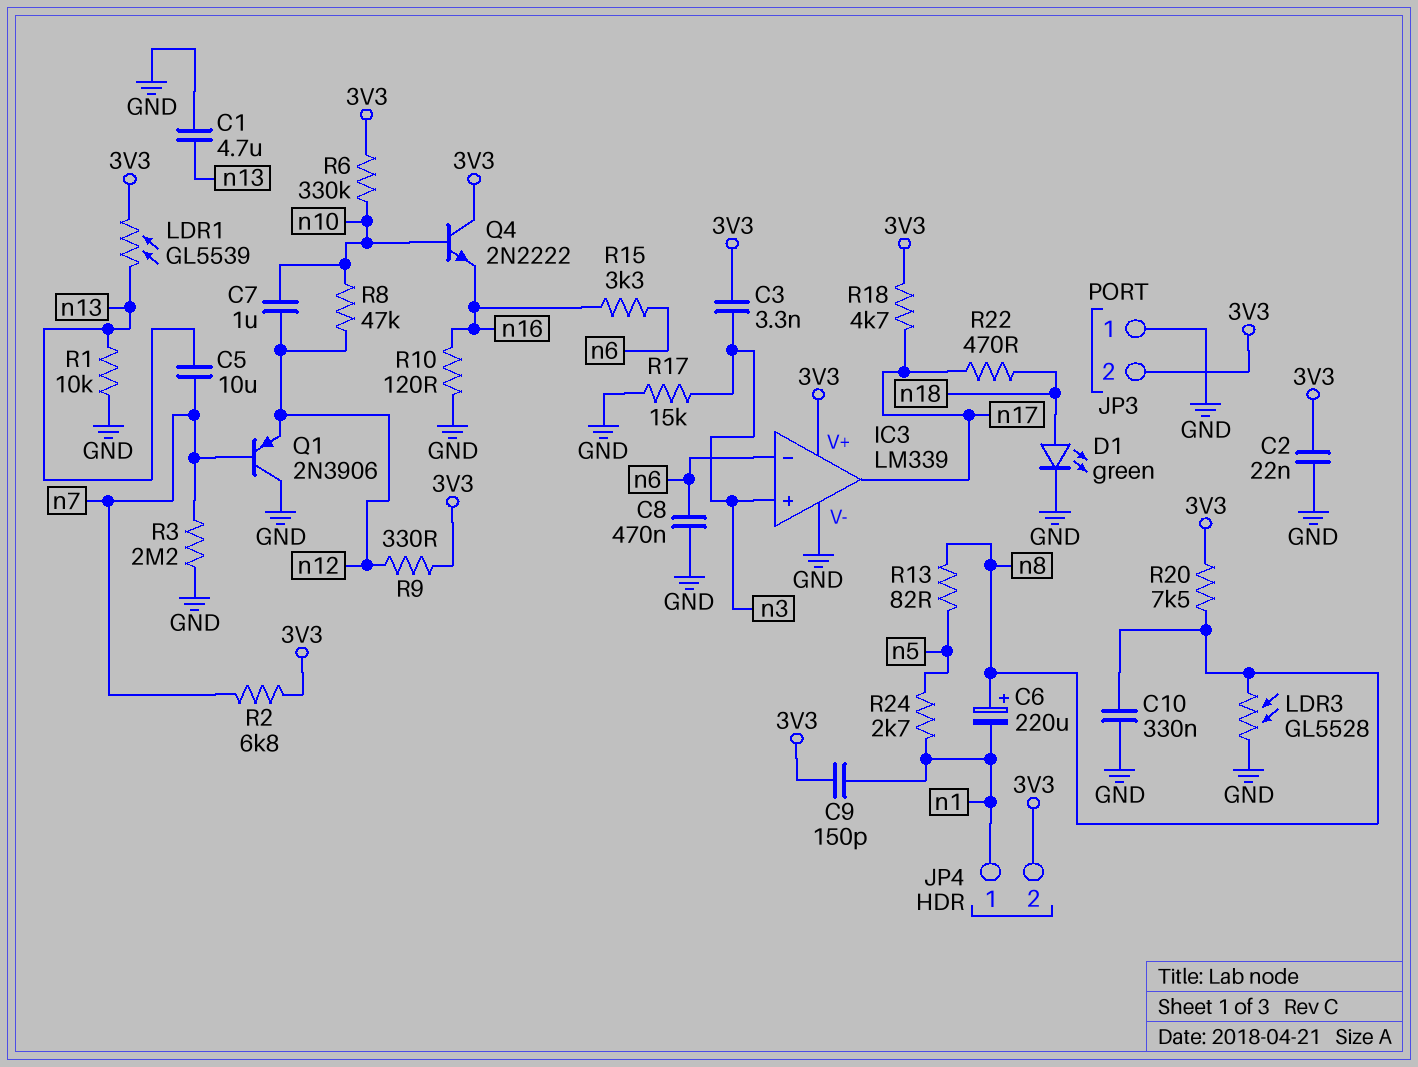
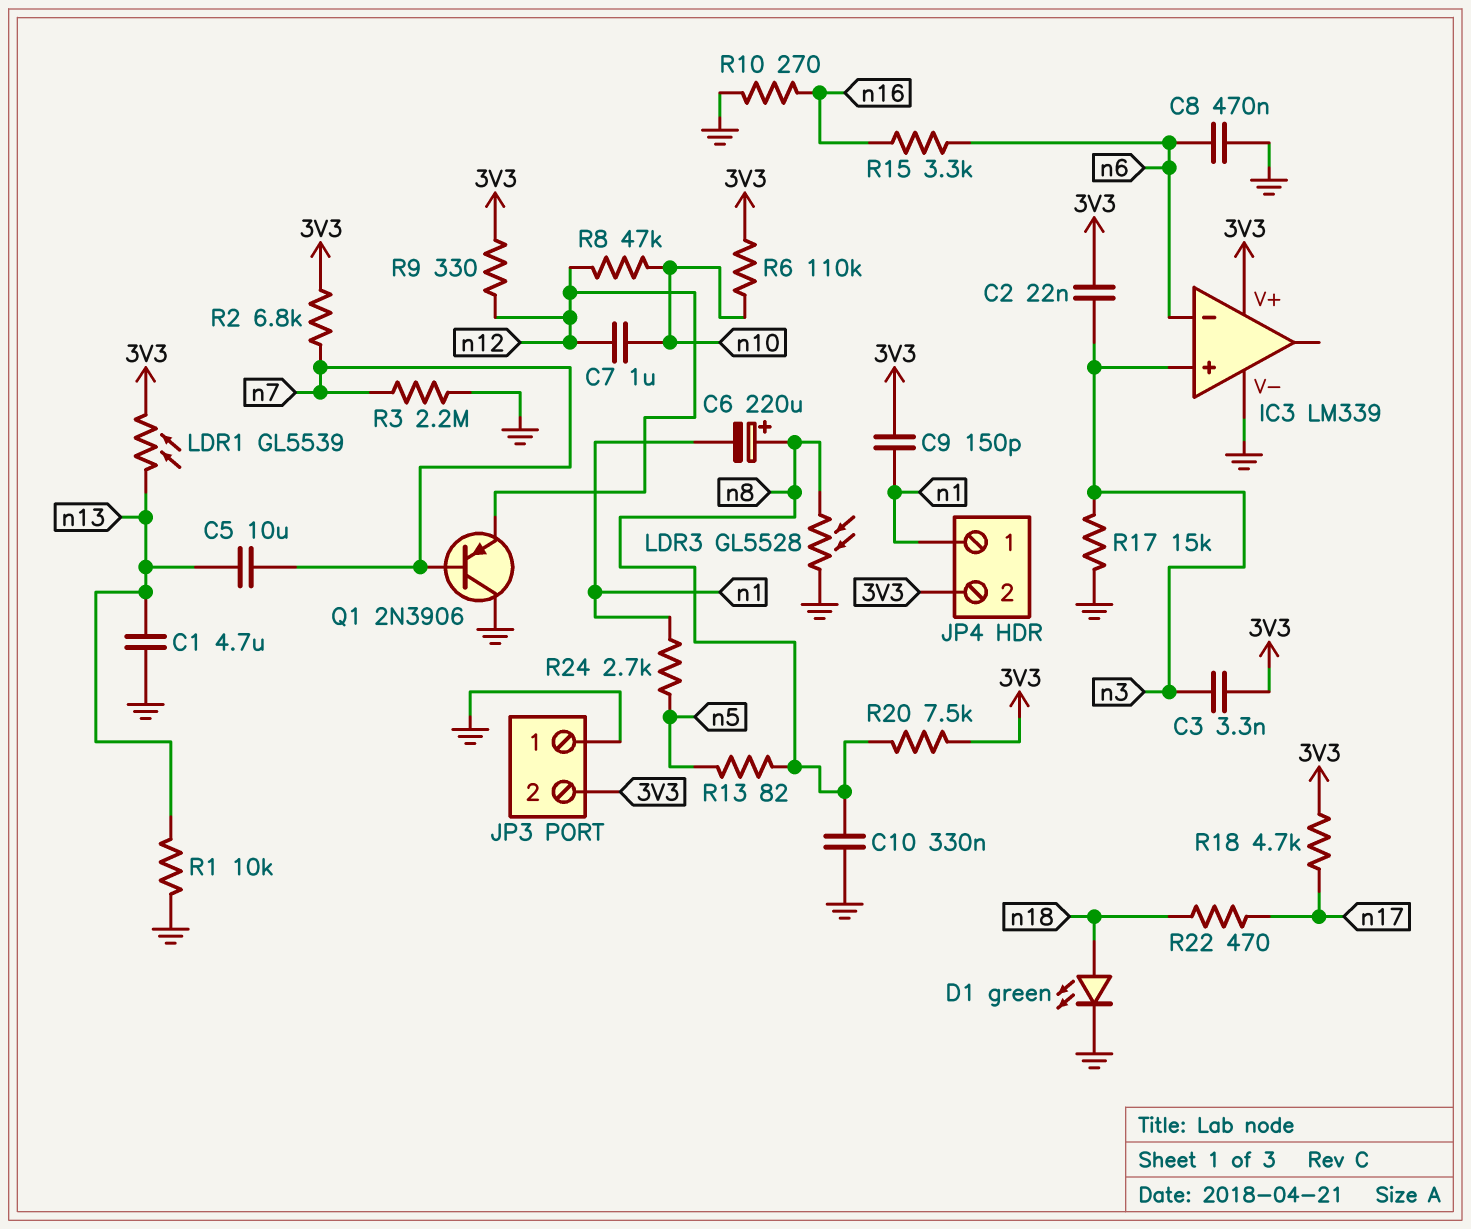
C2: 22nF (3V3, GND) -> 22nF (3V3, n3)
IC3 pin out: n17 -> none
Q4: NPN 2N2222 (B n10, C 3V3, E n16) -> none
R6: 330k (3V3, n10) -> 110k (3V3, n10)
R10: 120 (GND, n16) -> 270 (GND, n16)

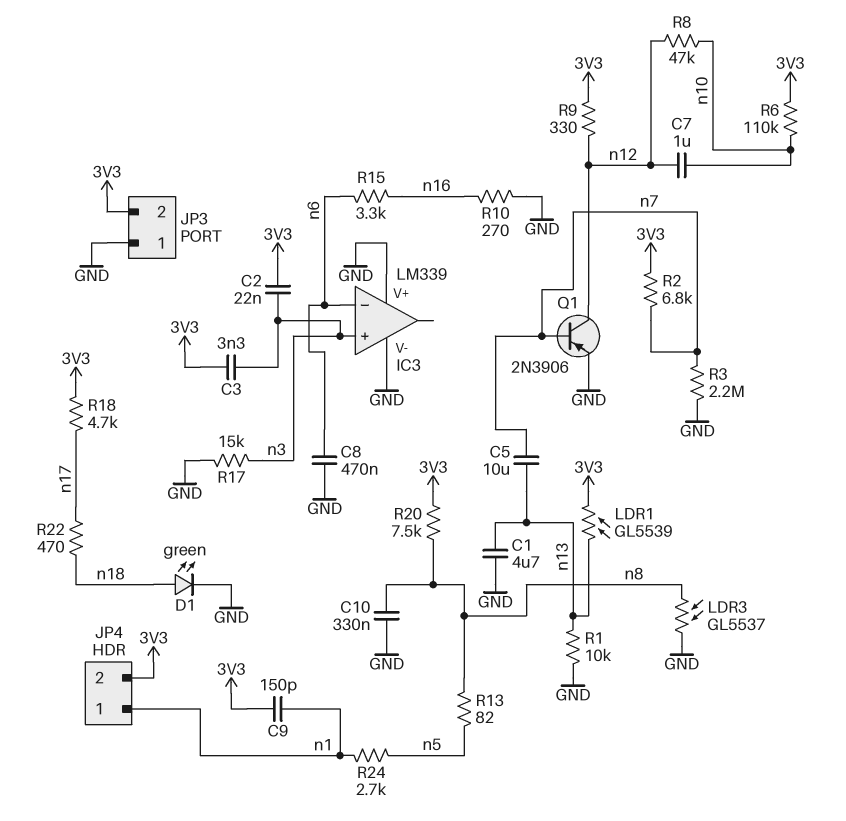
C6: 220uF (plus n8, minus n1) -> none
IC3 pin V+: 3V3 -> GND
LDR3: GL5528 (GND, n8) -> GL5537 (GND, n8)
Q1: PNP 2N3906 (B n7, C GND, E n12) -> PNP 2N3906 (B n7, C n12, E GND)

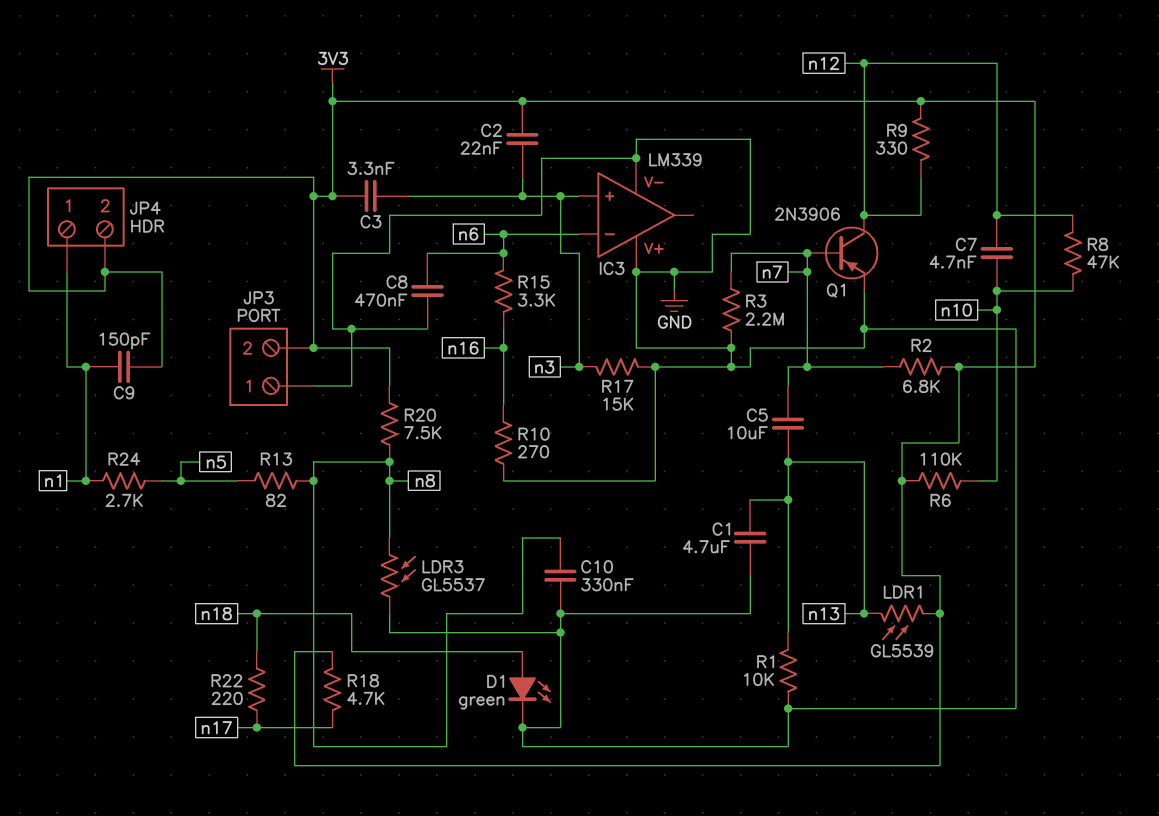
C7: 1uF (n10, n12) -> 4.7nF (n10, n12)
R22: 470 (n17, n18) -> 220 (n17, n18)

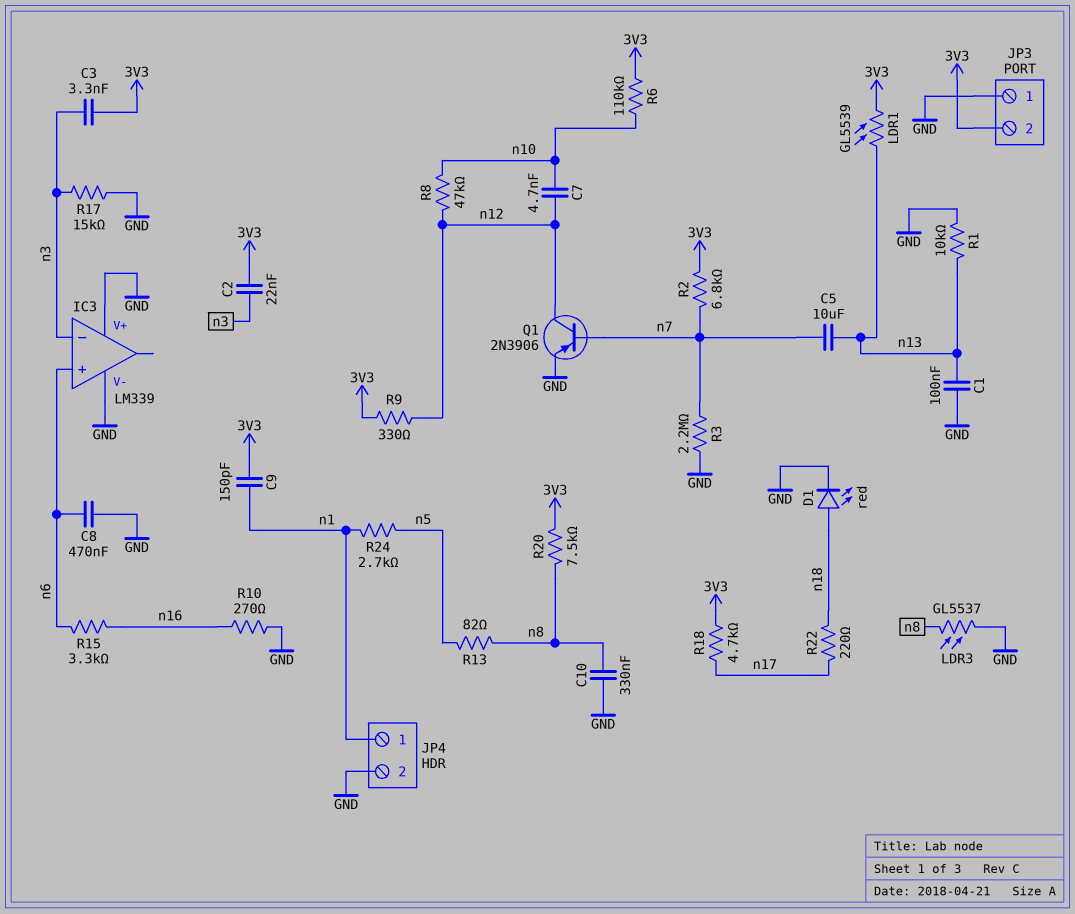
C1: 4.7uF (GND, n13) -> 100nF (GND, n13)
D1: LED green (A n18, K GND) -> LED red (A n18, K GND)
IC3 pin in+: n3 -> n6
IC3 pin in-: n6 -> n3
JP4 pin 2: 3V3 -> GND

